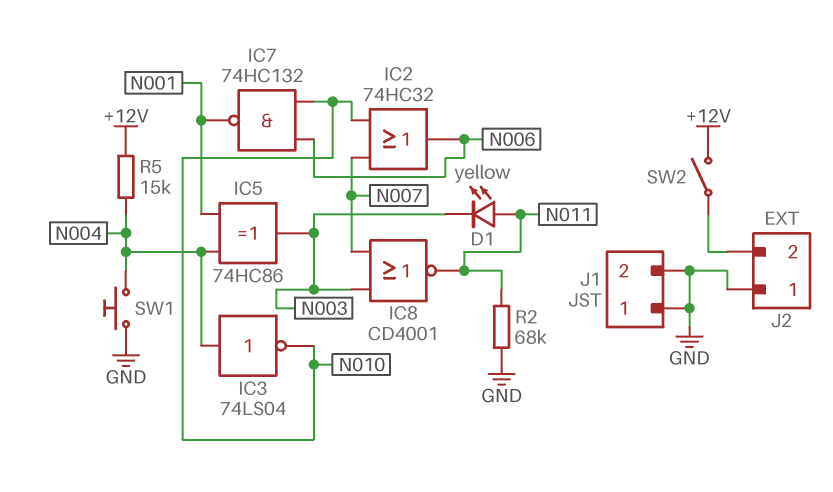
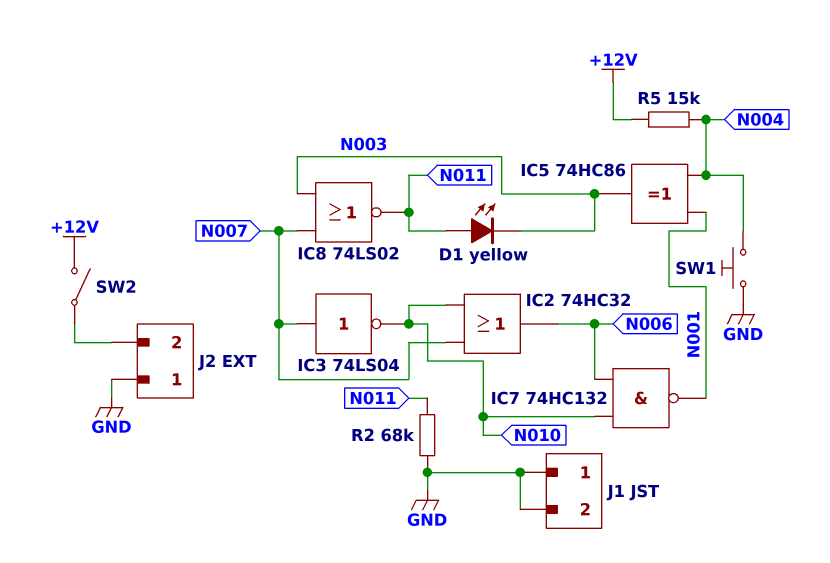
IC3: NOT 74LS04 (in N004, out N010) -> NOT 74LS04 (in N007, out N010)
IC8: NOR CD4001 (in N003, in N007, out N011) -> NOR 74LS02 (in N003, in N007, out N011)

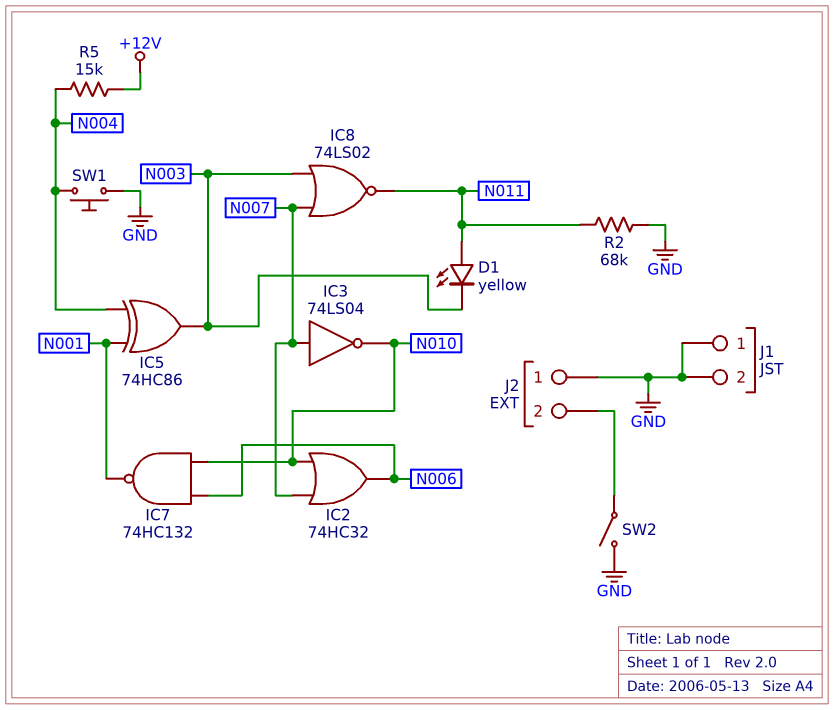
SW2: switch (+12V, J2/2) -> switch (GND, J2/2)

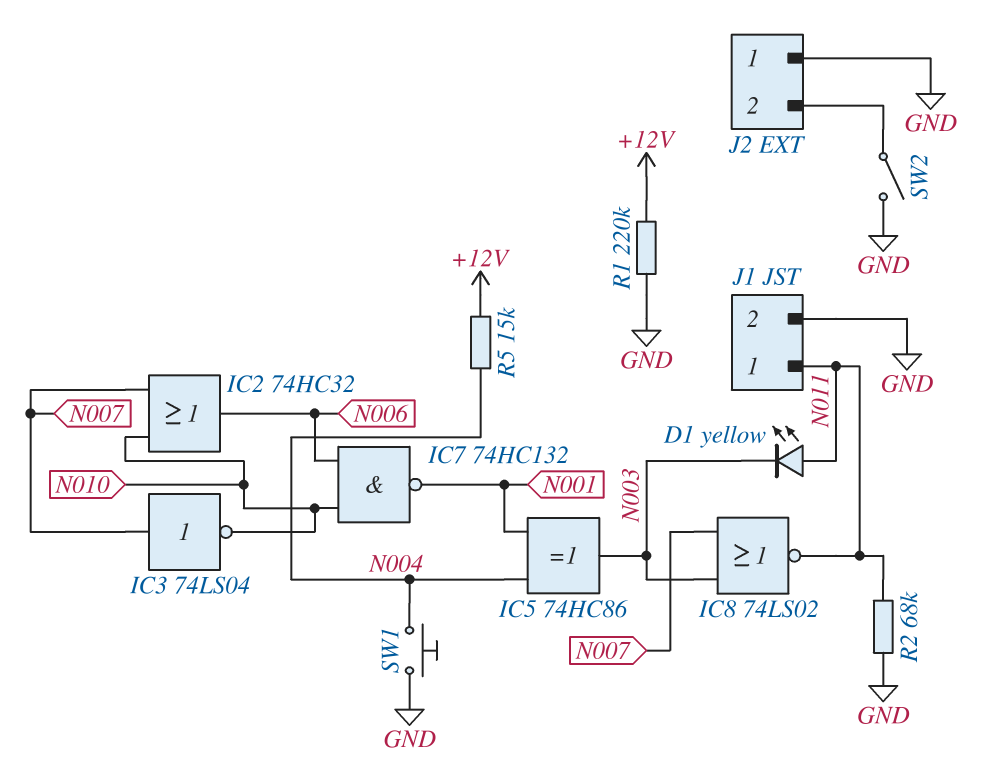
J1 pin 1: GND -> N011
R1: none -> 220k (+12V, GND)

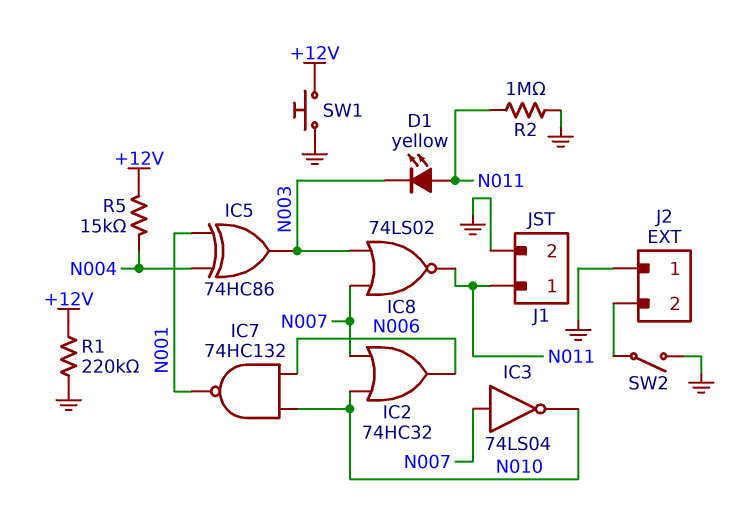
R2: 68k (GND, N011) -> 1M (GND, N011)
SW1: button (GND, N004) -> button (+12V, GND)

